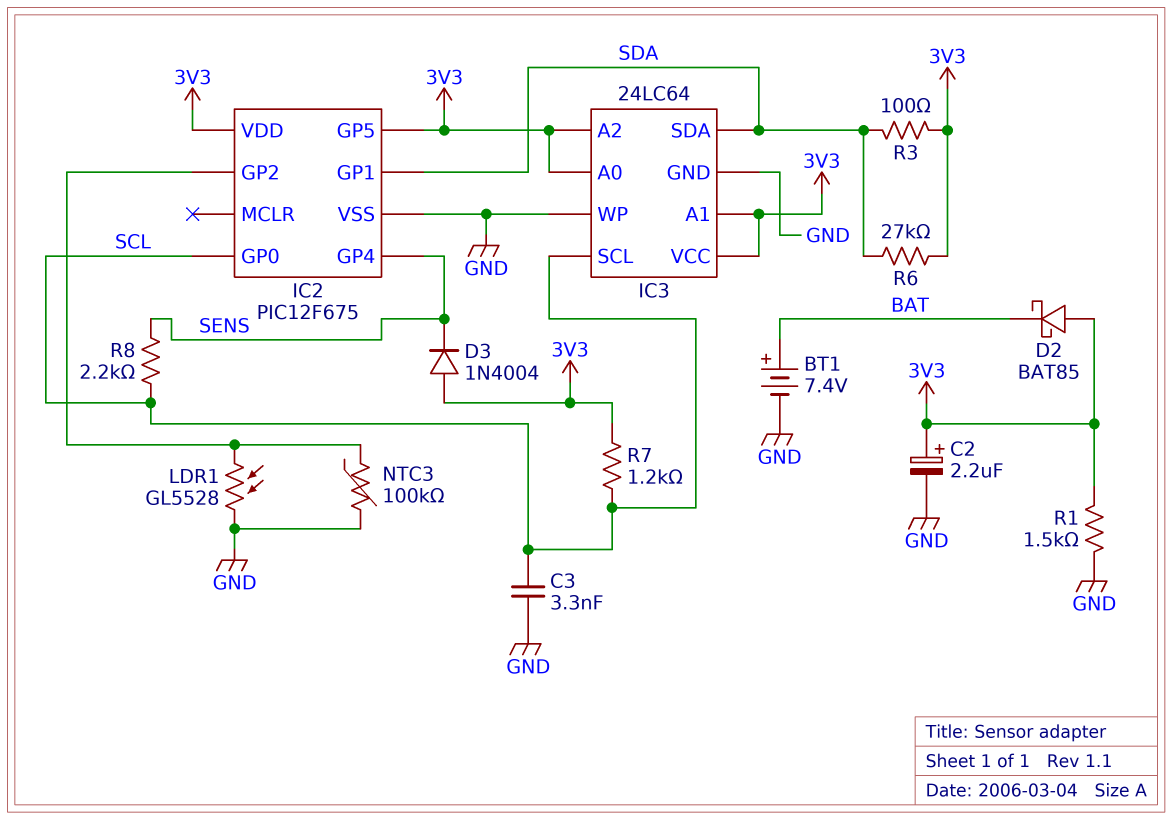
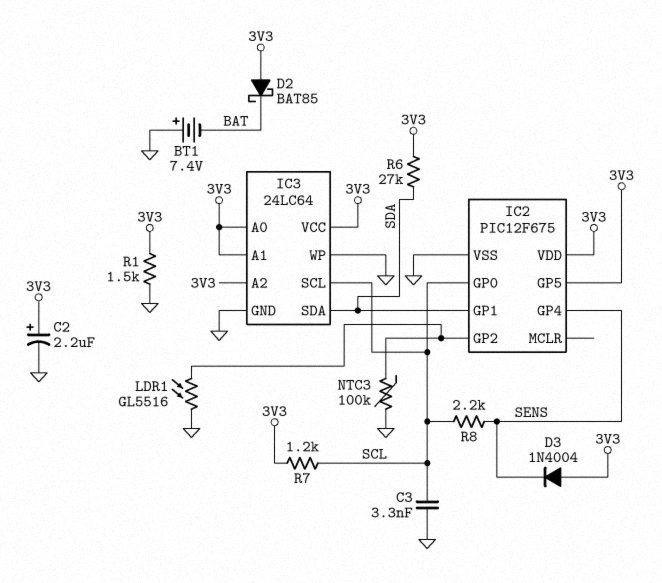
BT1: 7.4V (plus BAT, minus GND) -> 7.4V (plus GND, minus BAT)
LDR1: GL5528 (GND, IC2/GP2) -> GL5516 (GND, IC2/GP2)
R3: 100 (3V3, SDA) -> none

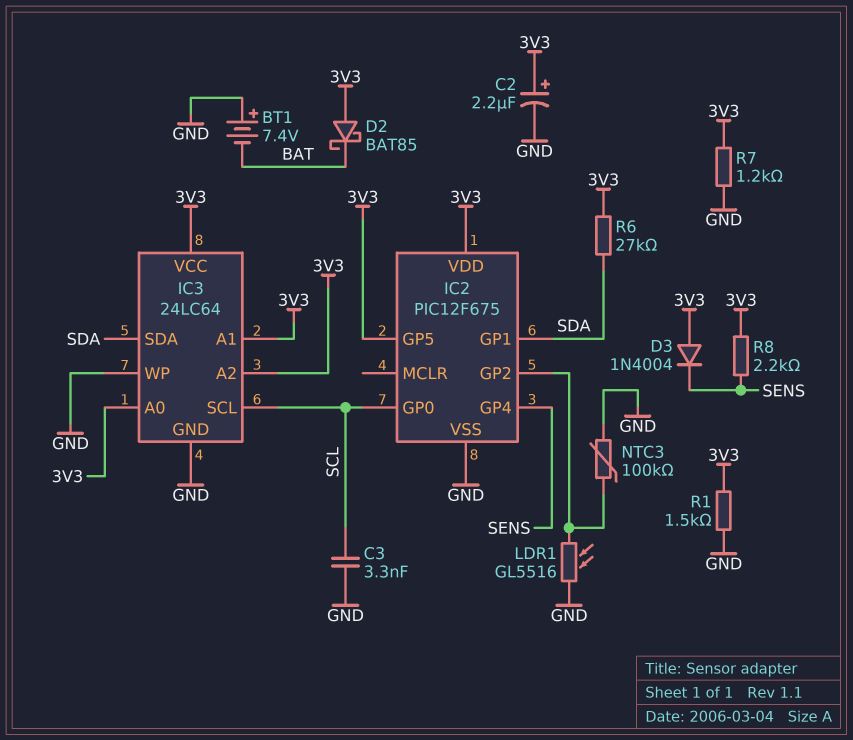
R7: 1.2k (3V3, SCL) -> 1.2k (3V3, GND)
R8: 2.2k (SCL, SENS) -> 2.2k (3V3, SENS)

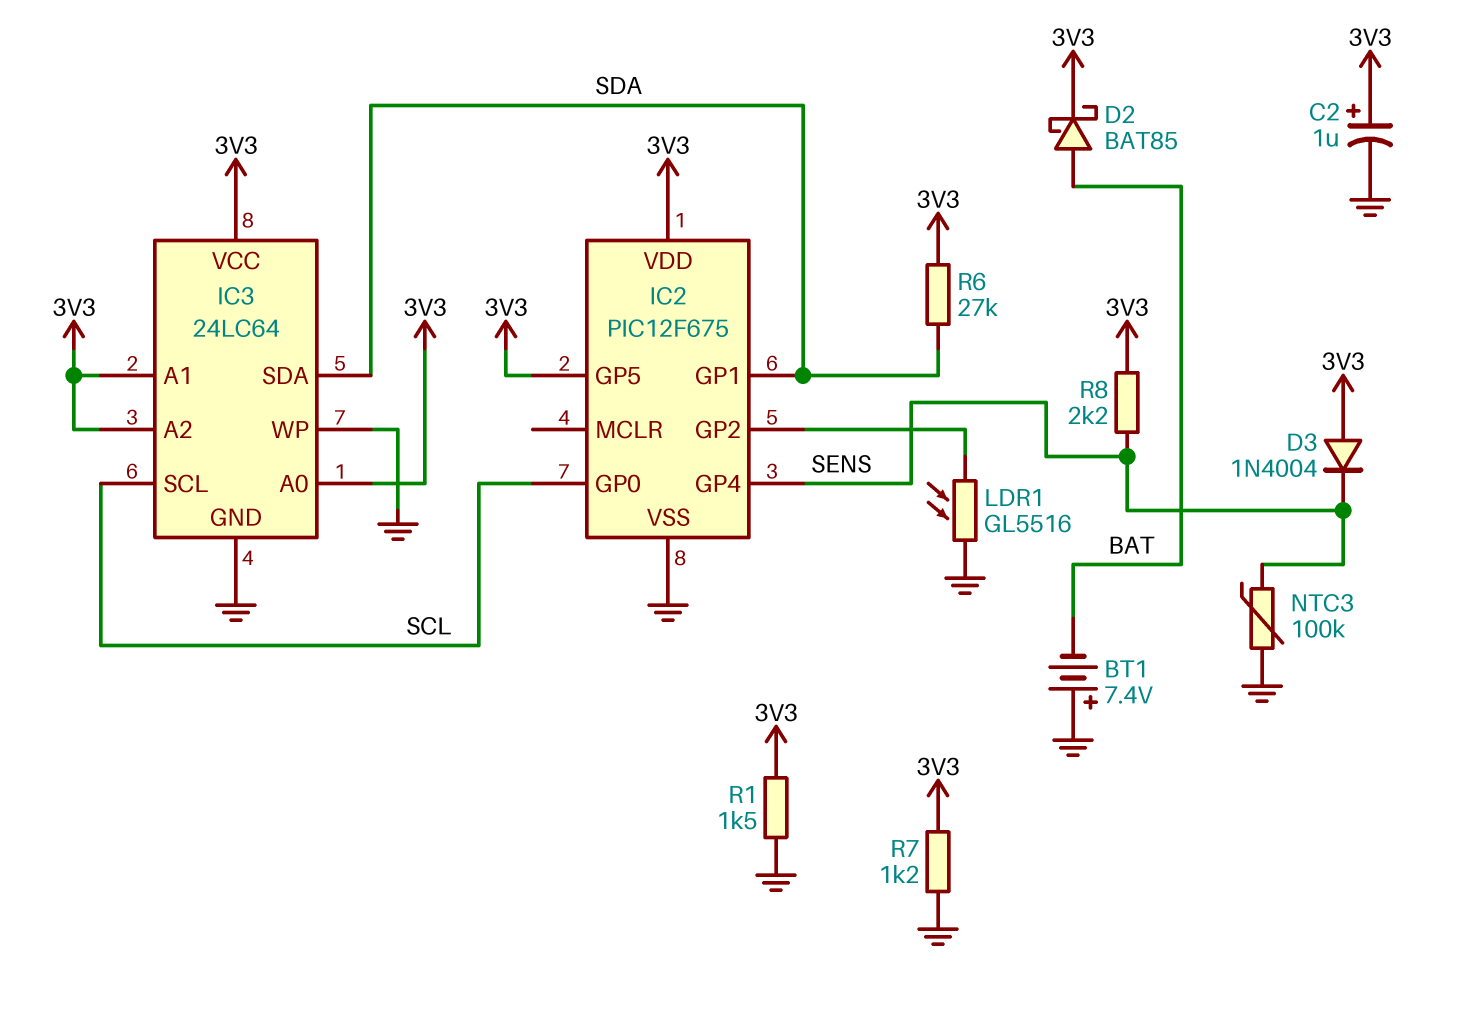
C2: 2.2uF (plus 3V3, minus GND) -> 1uF (plus 3V3, minus GND)
C3: 3.3nF (GND, SCL) -> none
D2: schottky BAT85 (A 3V3, K BAT) -> schottky BAT85 (A BAT, K 3V3)
NTC3: 100k (GND, IC2/GP2) -> 100k (GND, SENS)

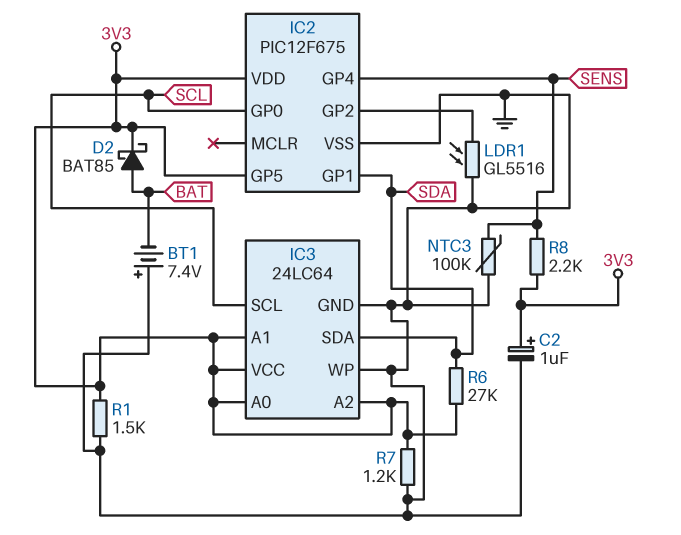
D3: diode 1N4004 (A 3V3, K SENS) -> none

